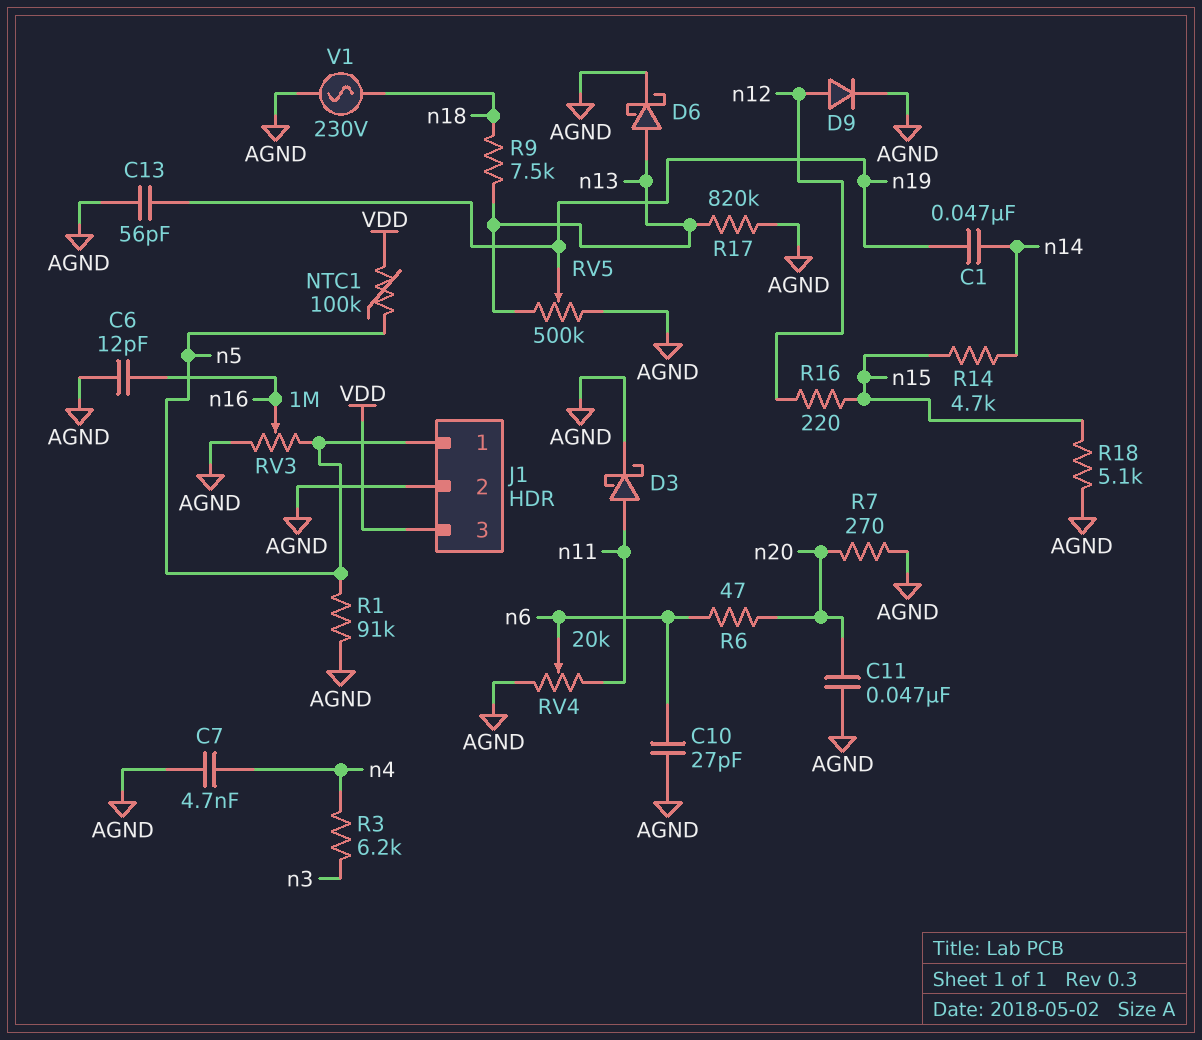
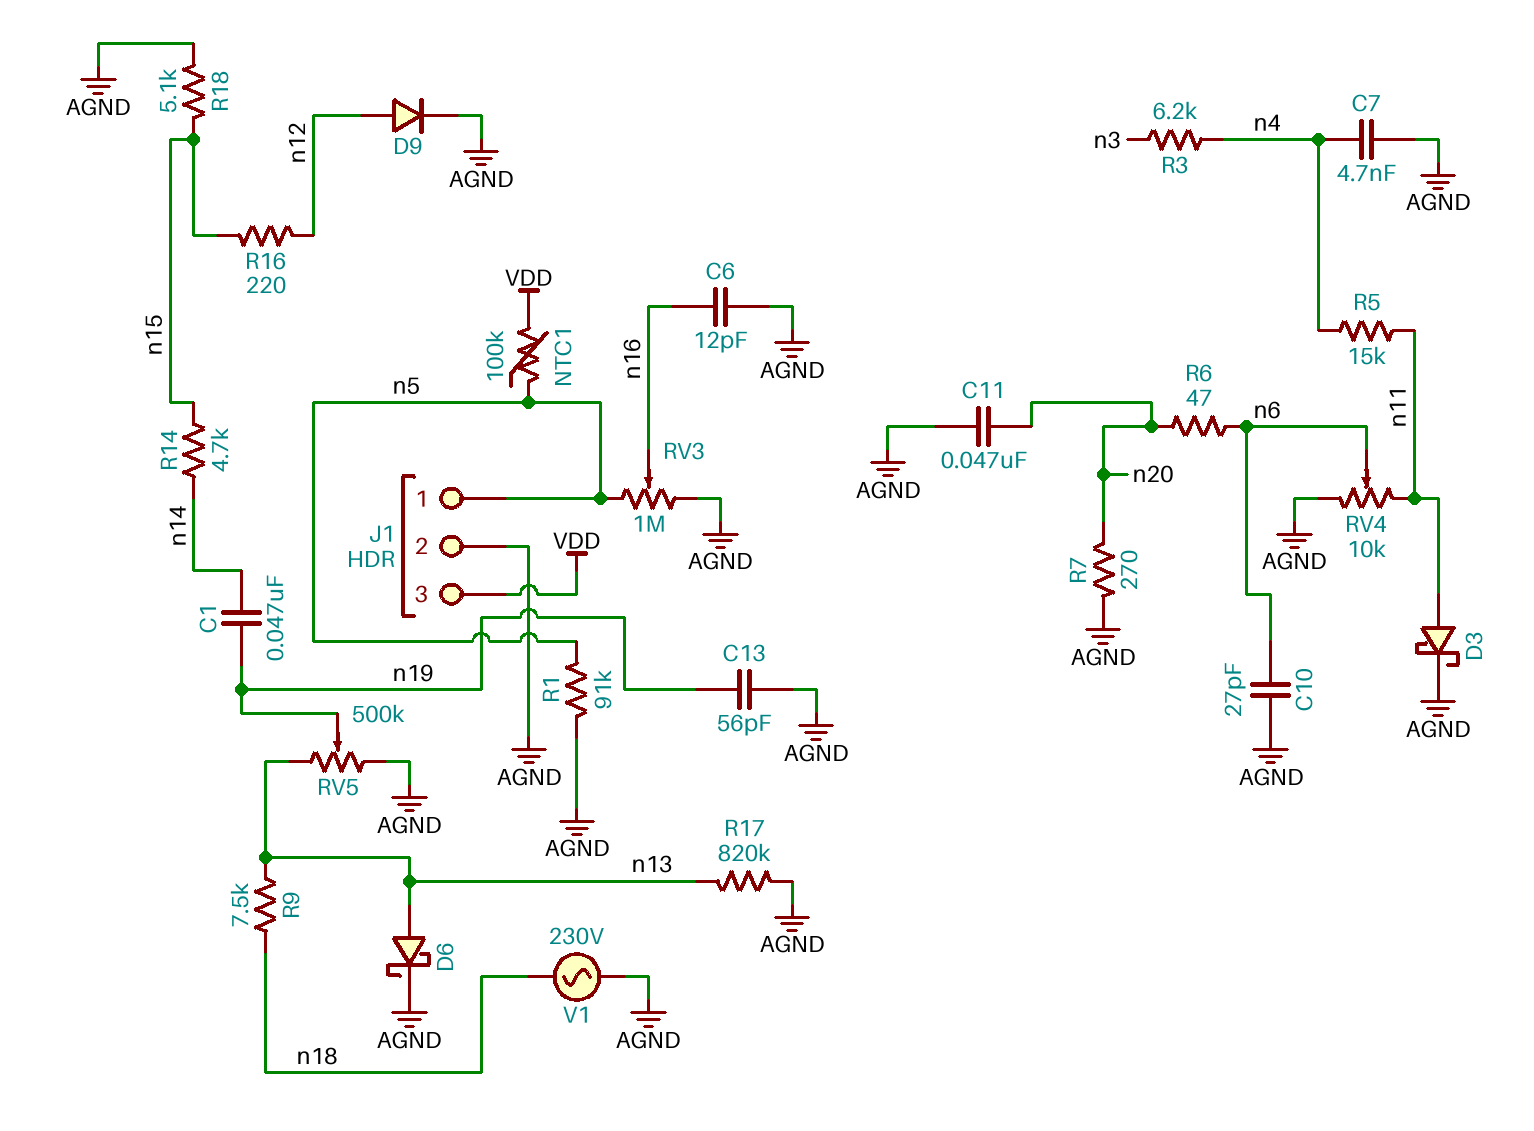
R5: none -> 15k (n4, n11)
RV4: 20k (AGND, n11, wiper n6) -> 10k (AGND, n11, wiper n6)

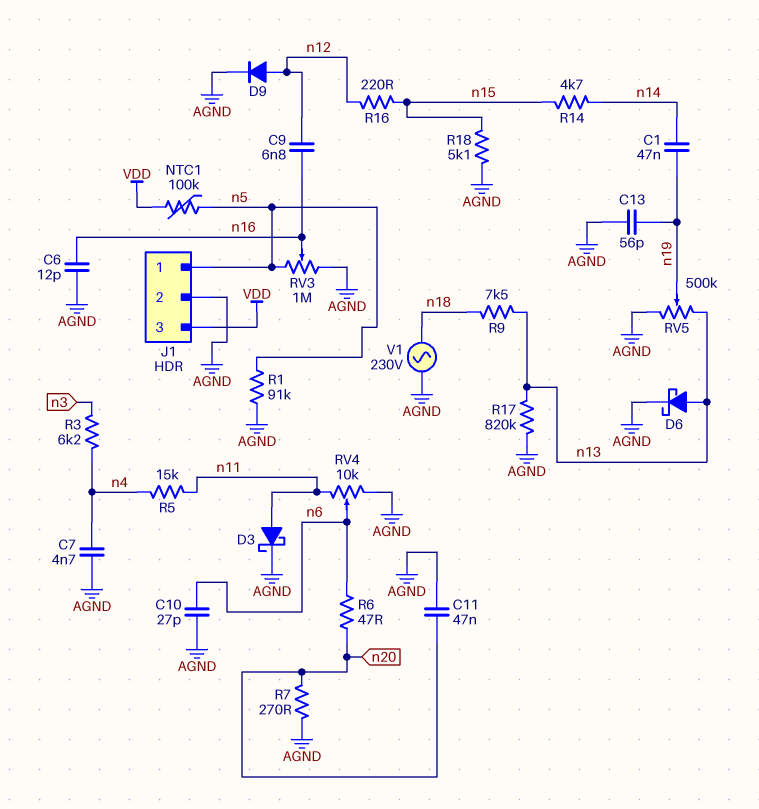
C9: none -> 6.8nF (n12, n16)

